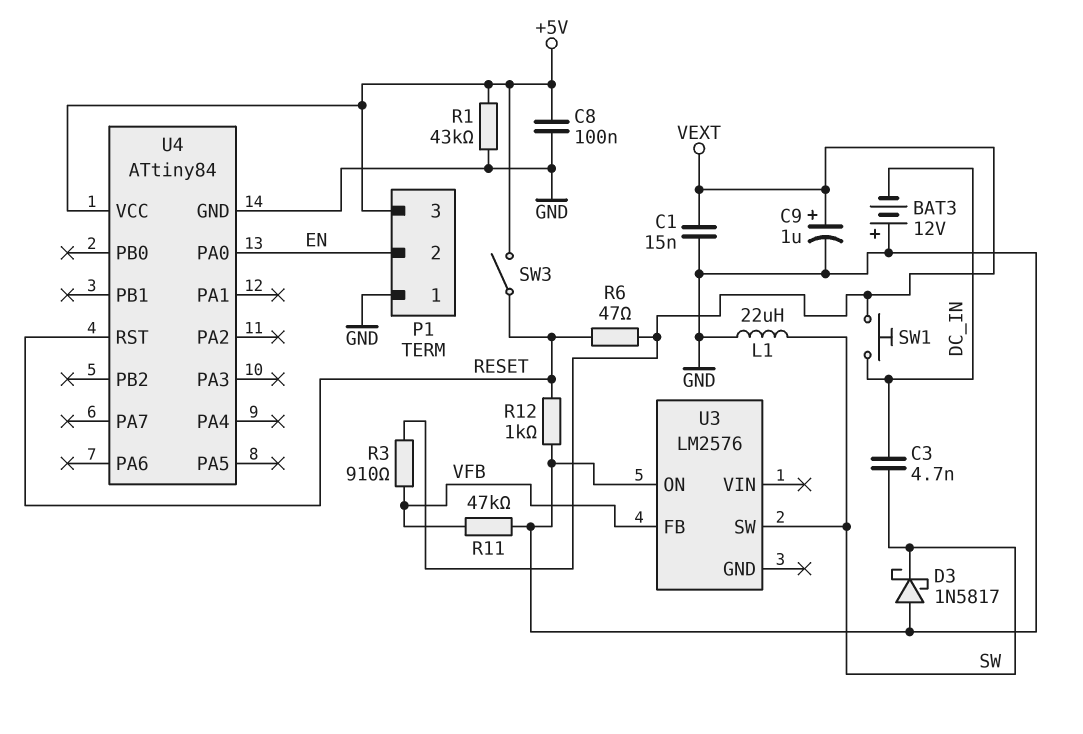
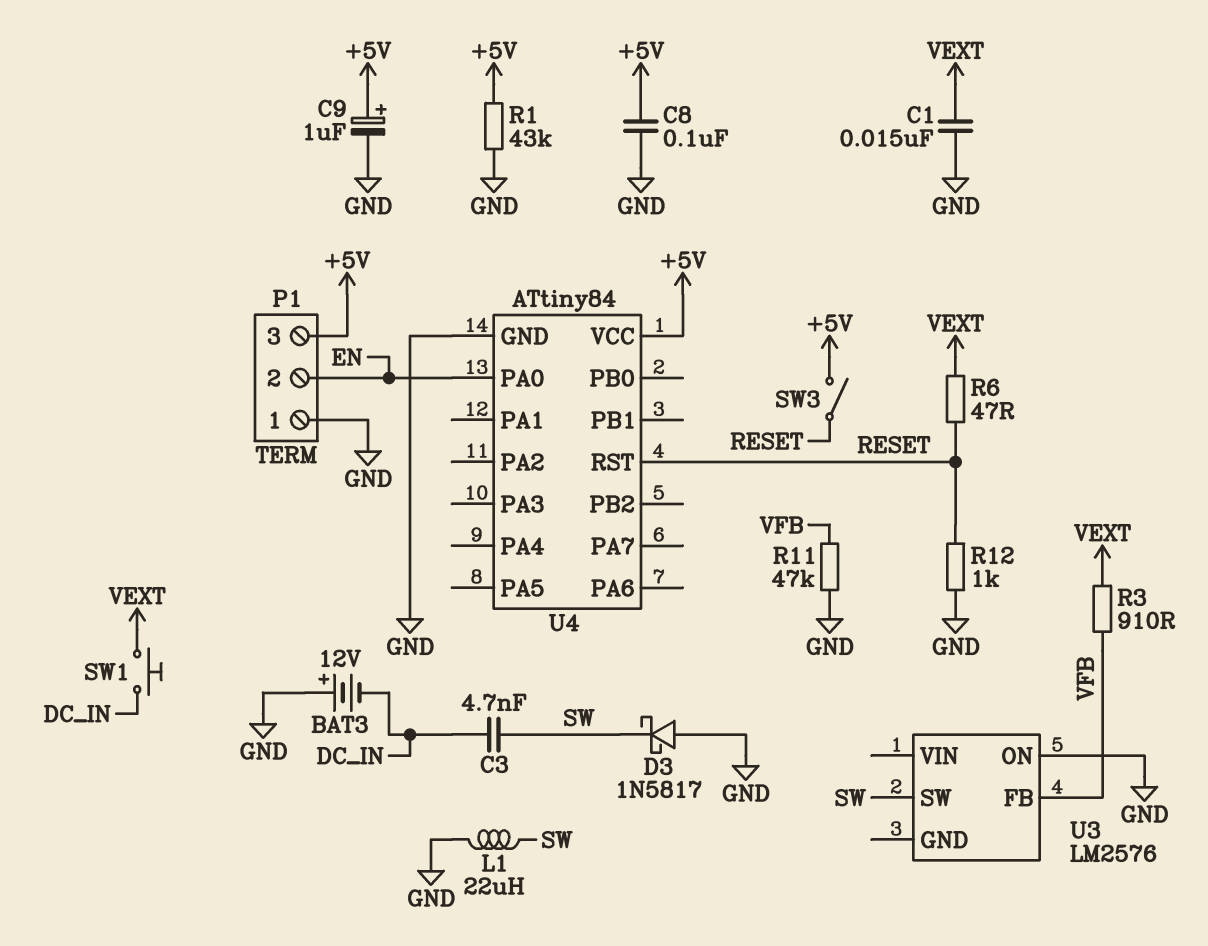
C9: 1uF (plus VEXT, minus GND) -> 1uF (plus +5V, minus GND)

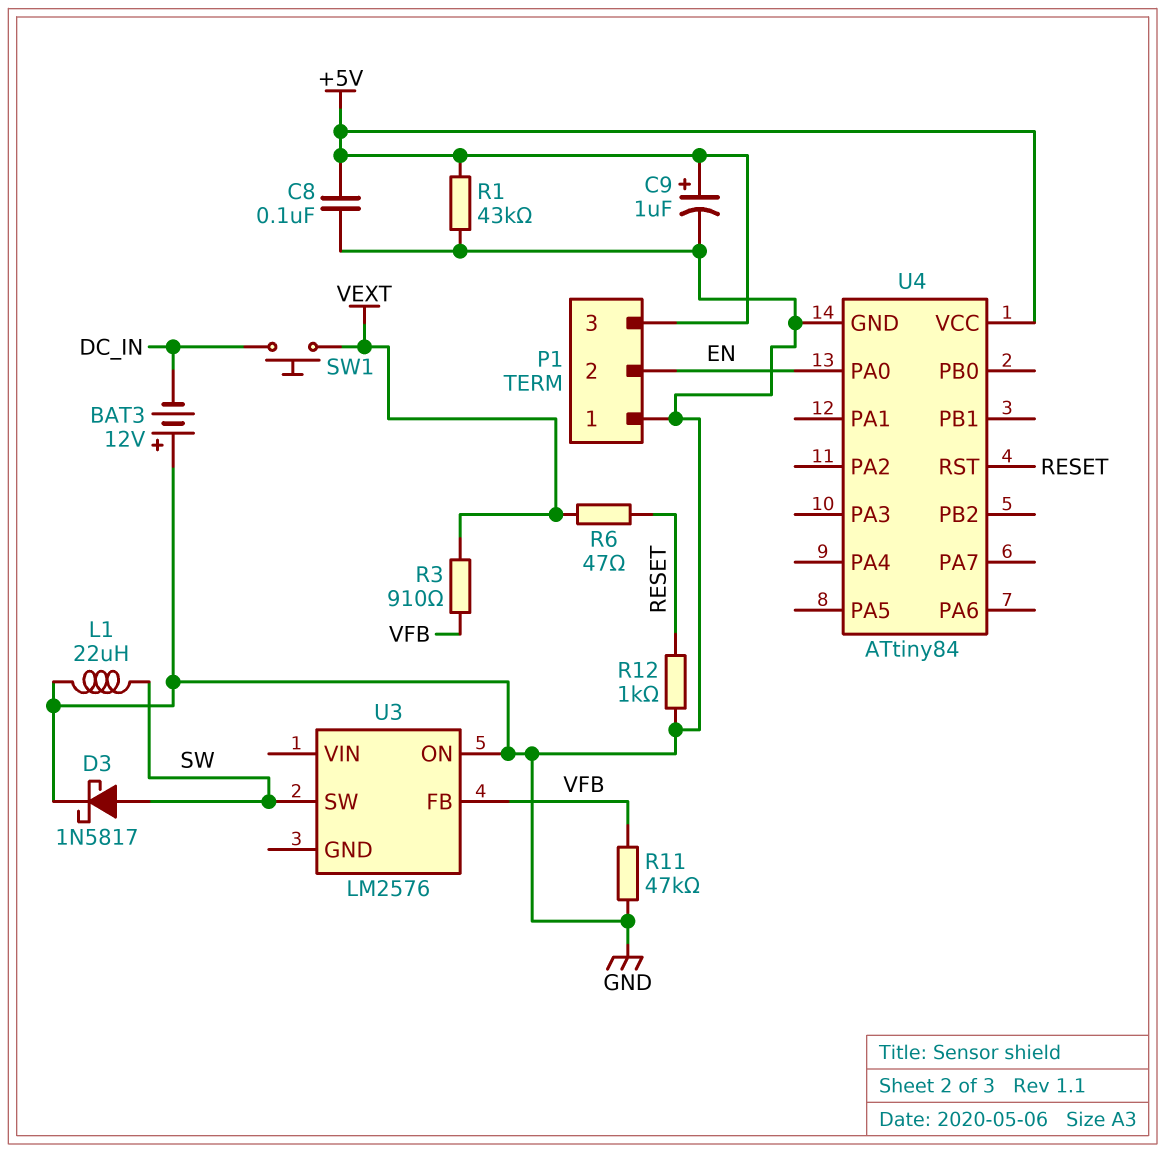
C1: 15nF (GND, VEXT) -> none
C3: 4.7nF (DC_IN, SW) -> none
D3: schottky 1N5817 (A GND, K SW) -> schottky 1N5817 (A SW, K GND)
SW3: switch (+5V, RESET) -> none

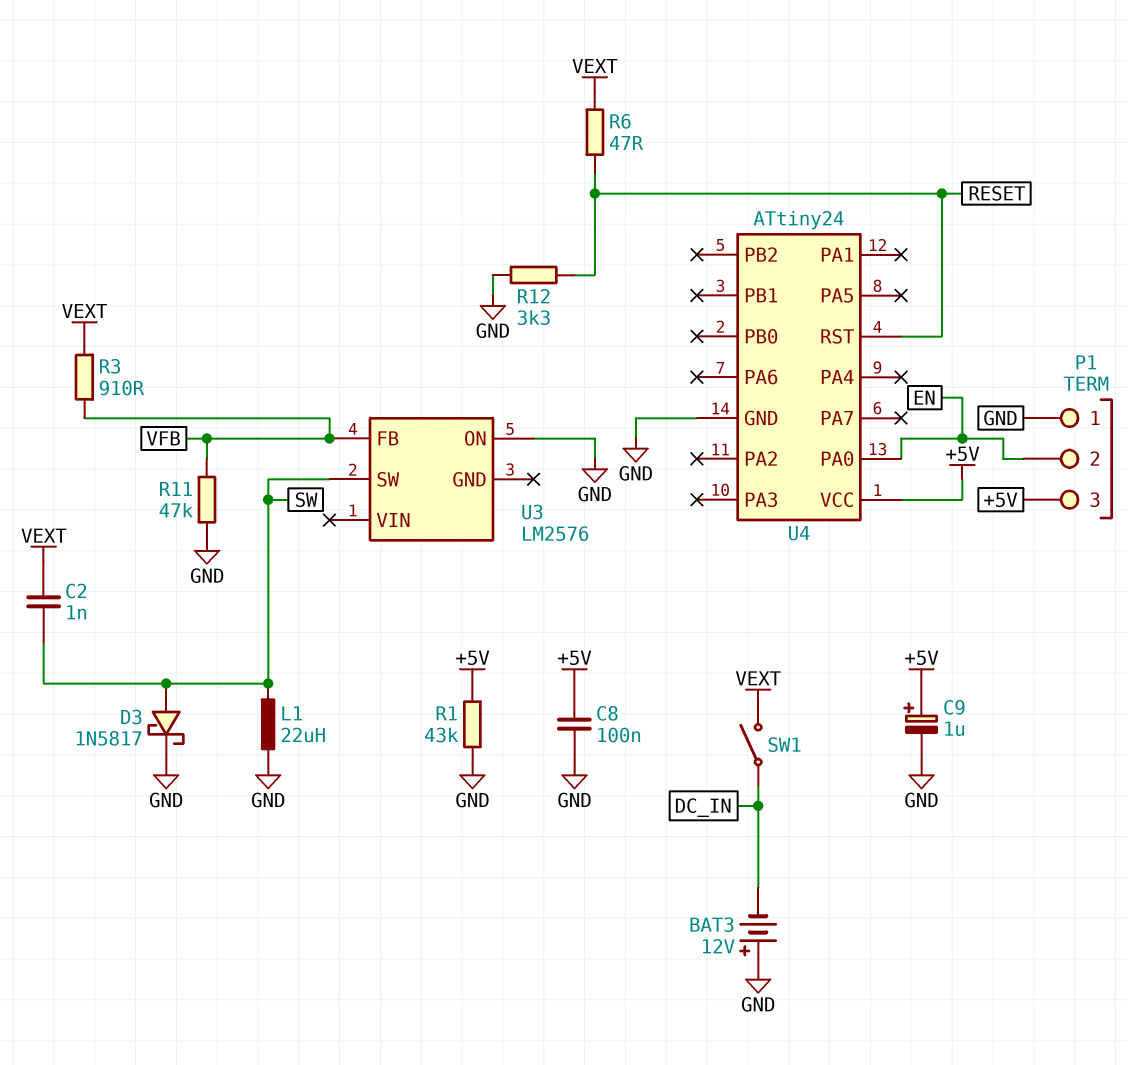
C2: none -> 1nF (SW, VEXT)
R12: 1k (GND, RESET) -> 3.3k (GND, RESET)
SW1: button (DC_IN, VEXT) -> switch (DC_IN, VEXT)
U4: ATtiny84 -> ATtiny24

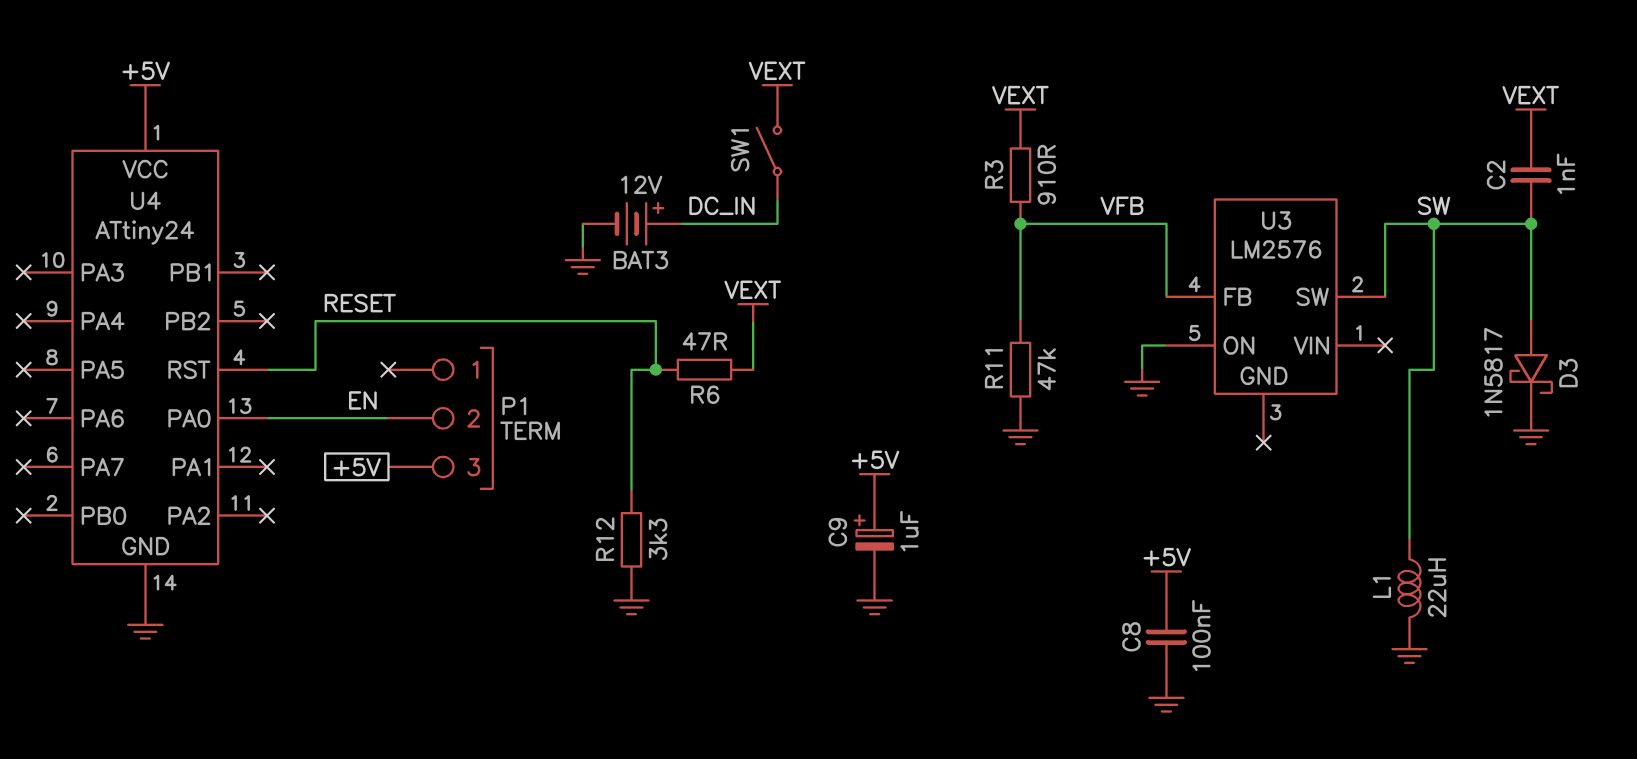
BAT3: 12V (plus GND, minus DC_IN) -> 12V (plus DC_IN, minus GND)
P1 pin 1: GND -> none
R1: 43k (+5V, GND) -> none

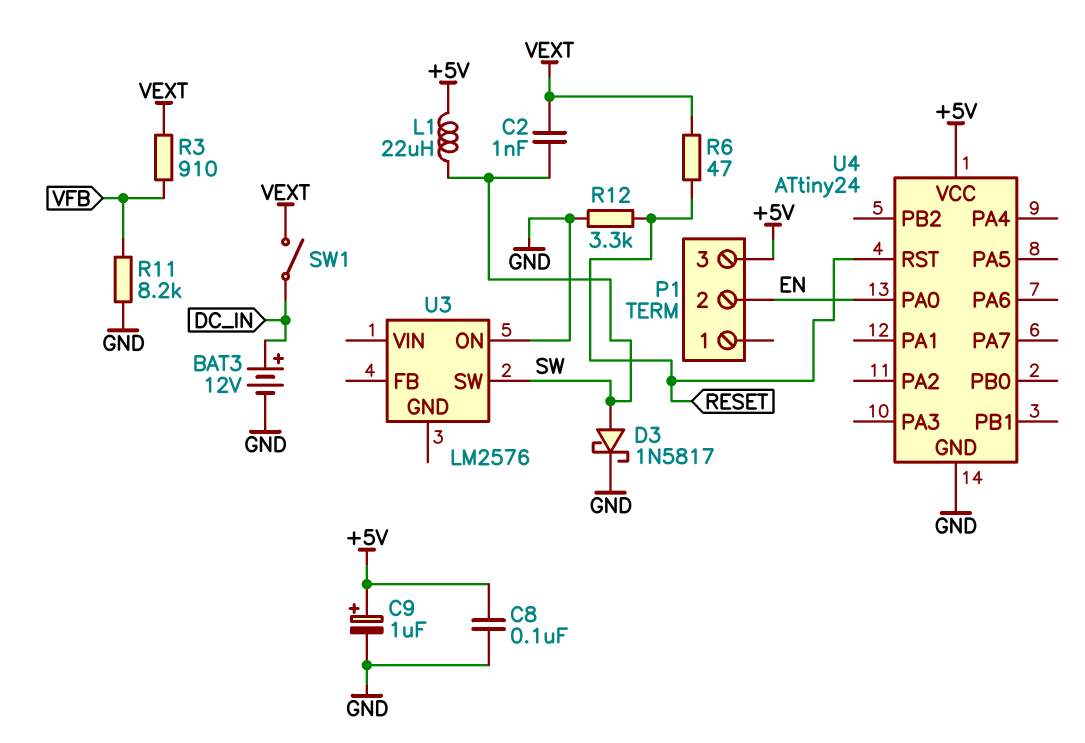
L1: 22uH (GND, SW) -> 22uH (+5V, SW)
R11: 47k (GND, VFB) -> 8.2k (GND, VFB)
U3 pin FB: VFB -> none

